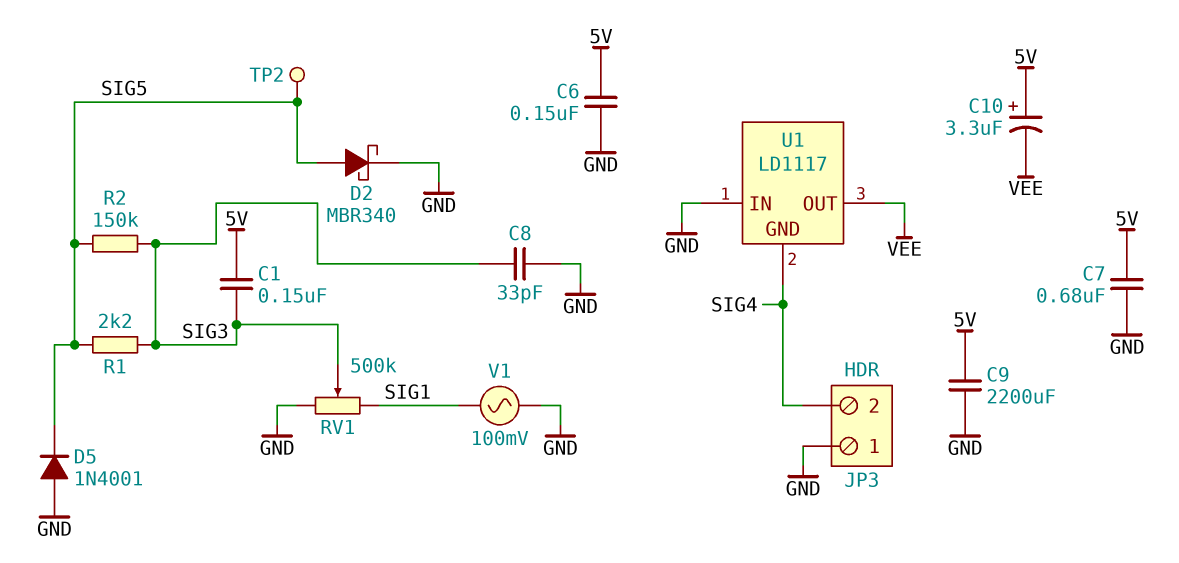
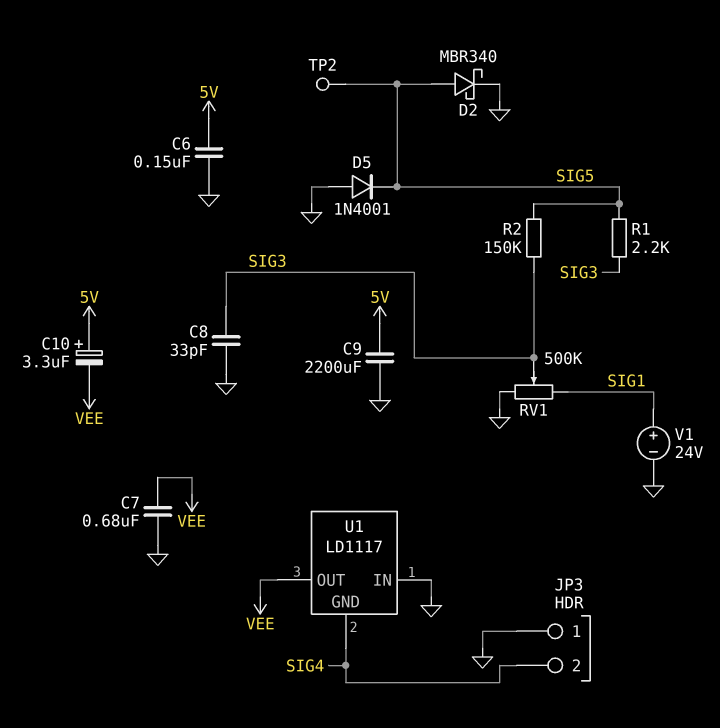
C1: 150nF (5V, SIG3) -> none
C7: 680nF (5V, GND) -> 680nF (GND, VEE)
V1: AC 100mV (GND, SIG1) -> 24V (plus SIG1, minus GND)

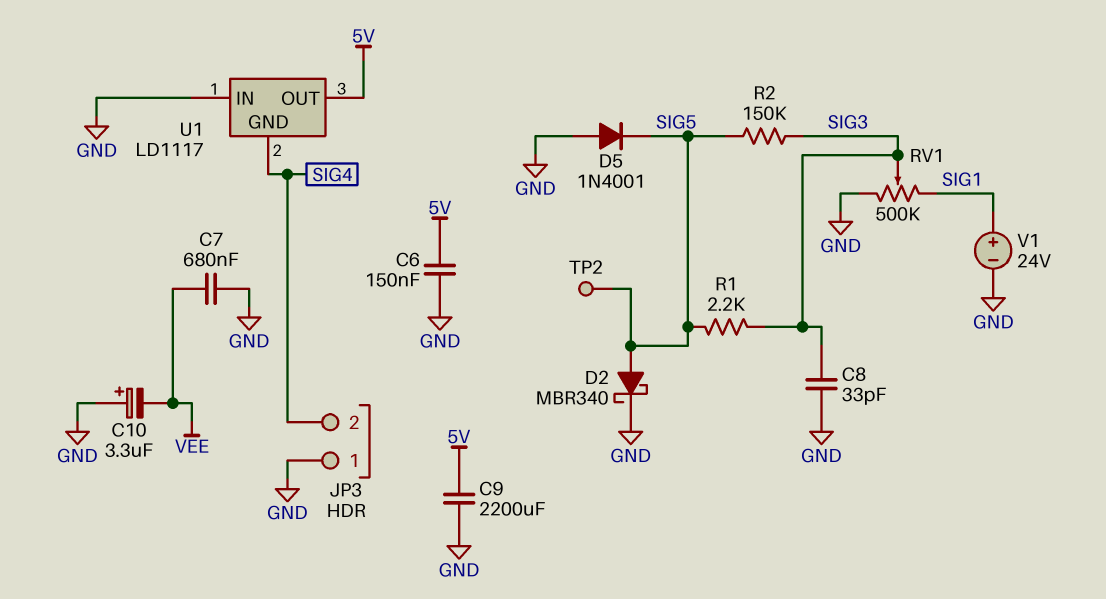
C10: 3.3uF (plus 5V, minus VEE) -> 3.3uF (plus GND, minus VEE)
U1 pin OUT: VEE -> 5V

